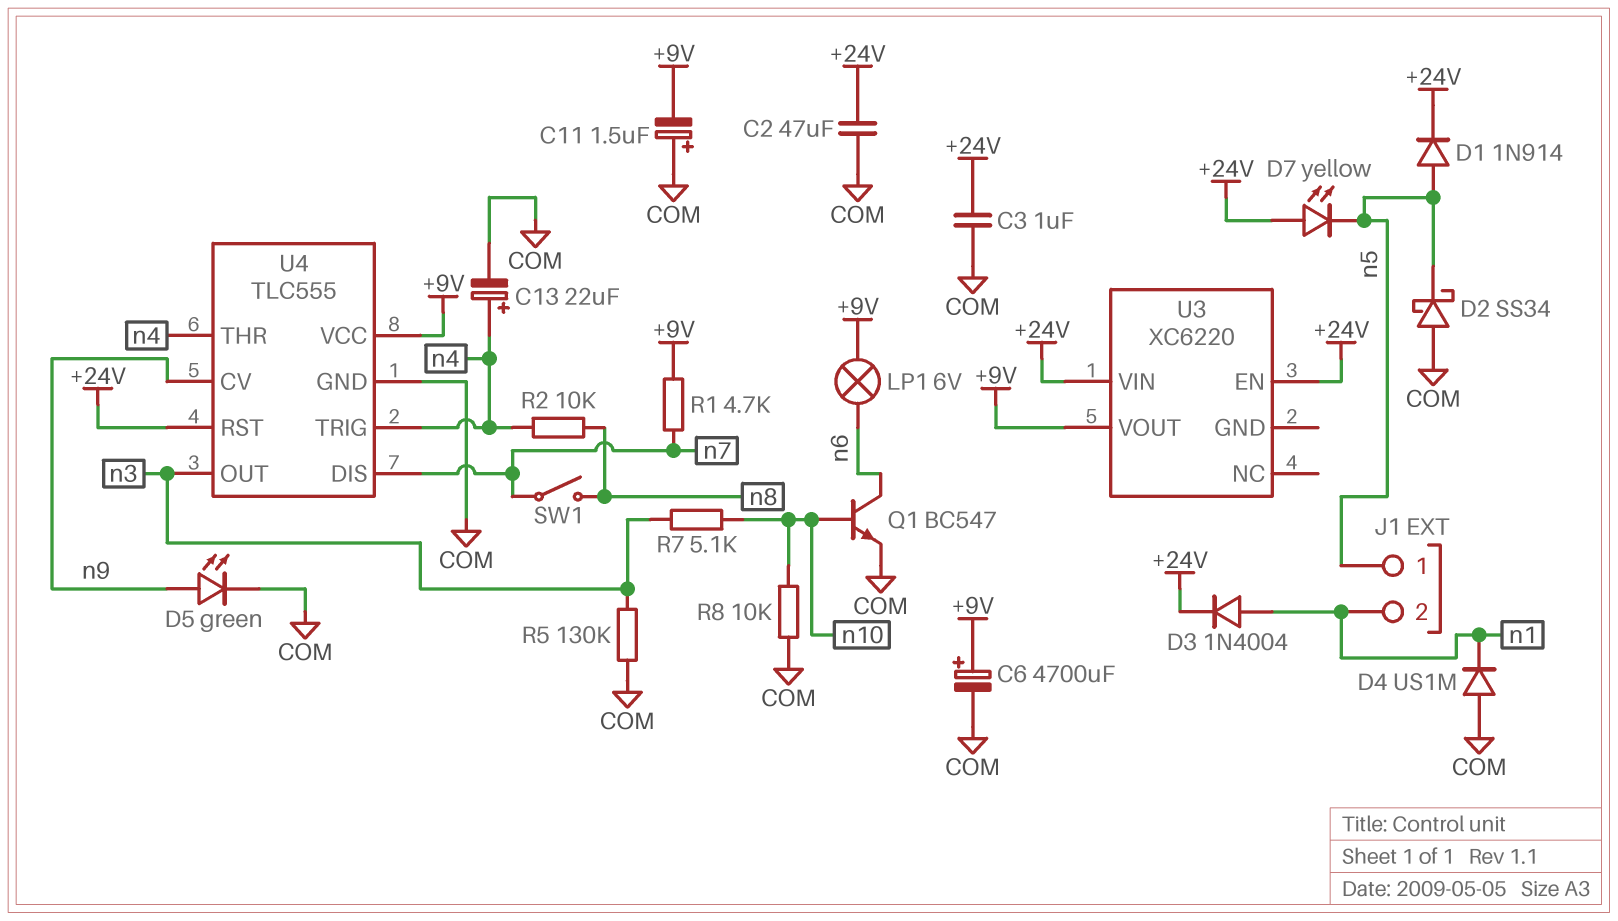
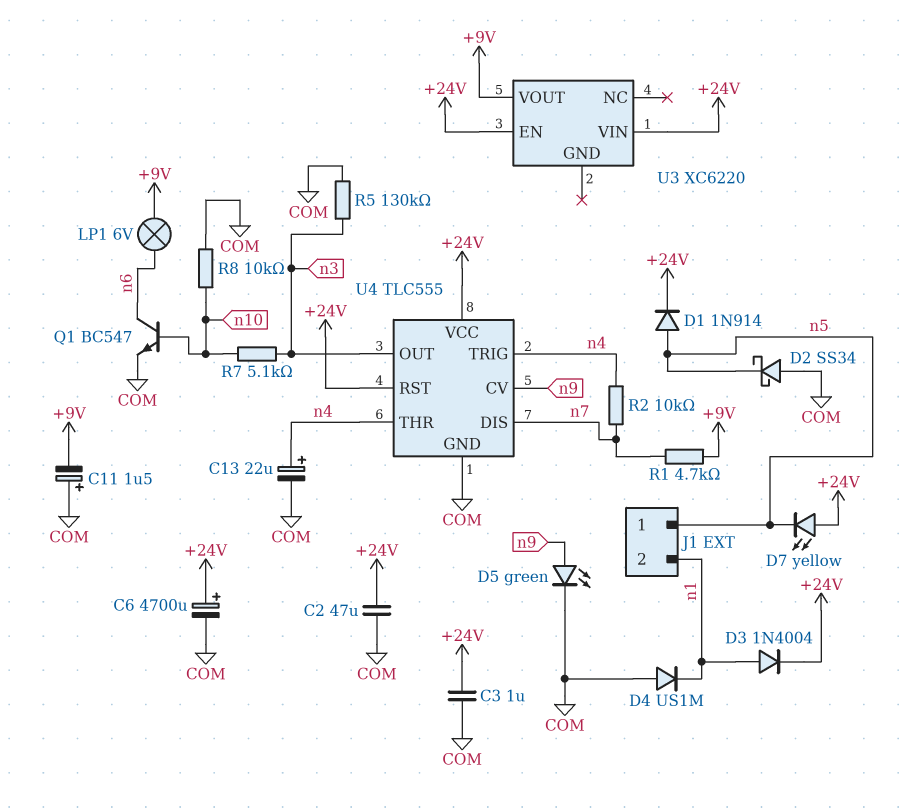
C6: 4700uF (plus +9V, minus COM) -> 4700uF (plus +24V, minus COM)
R2: 10k (n4, n8) -> 10k (n4, n7)
SW1: switch (n7, n8) -> none
U4 pin VCC: +9V -> +24V

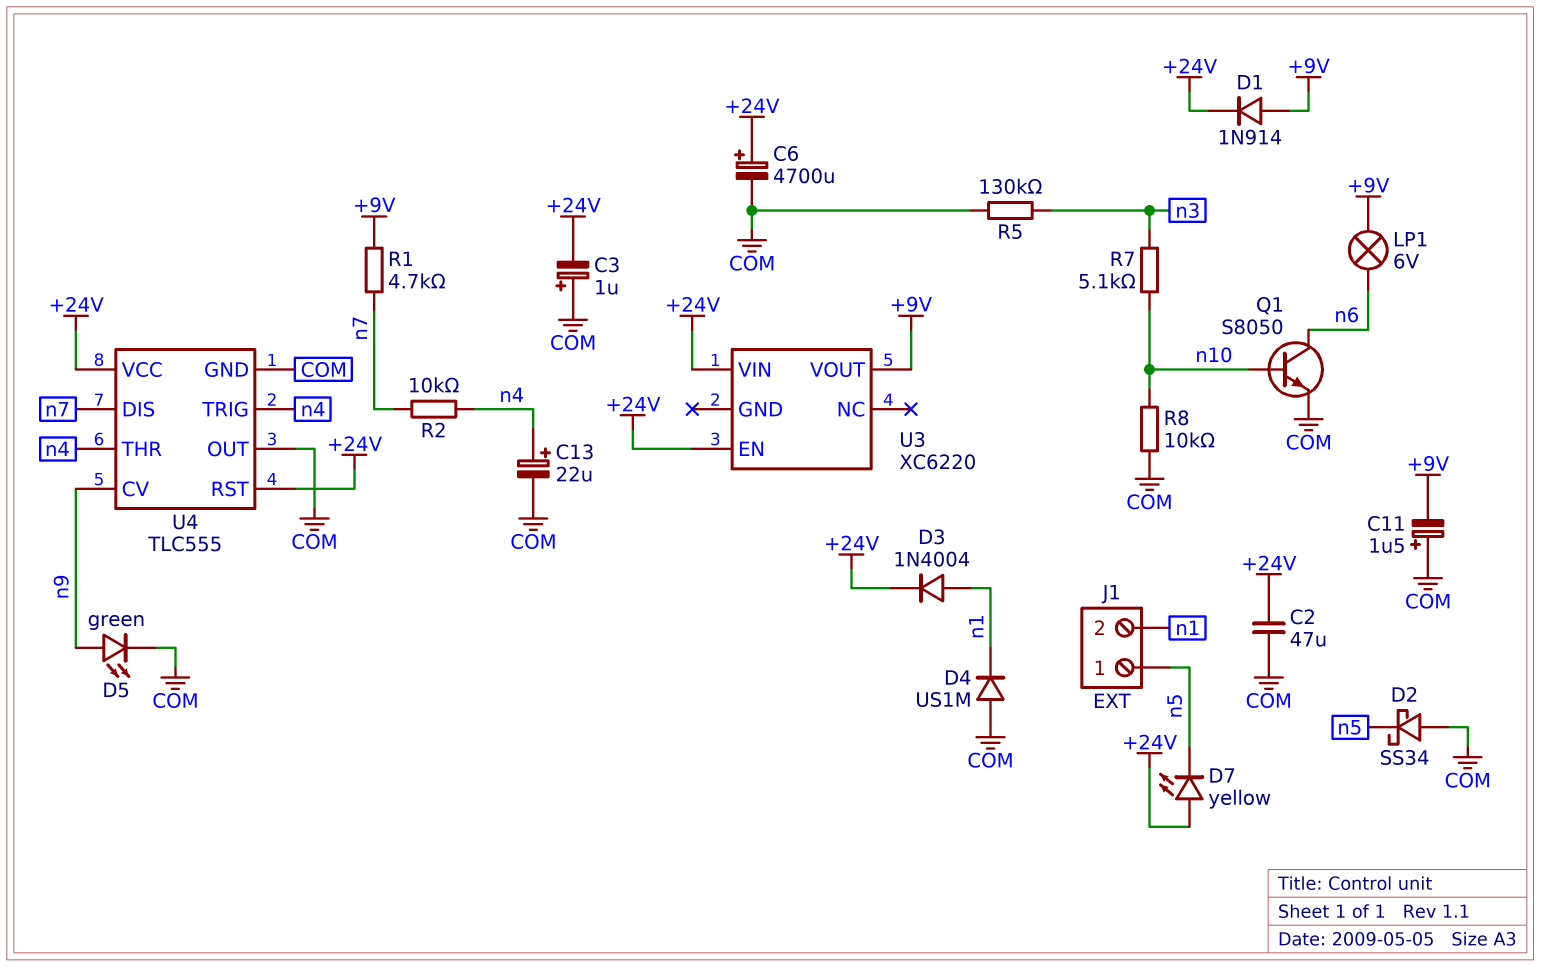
C3: 1uF (+24V, COM) -> 1uF (plus COM, minus +24V)
D1: diode 1N914 (A n5, K +24V) -> diode 1N914 (A +9V, K +24V)
Q1: NPN BC547 (B n10, C n6, E COM) -> NPN S8050 (B n10, C n6, E COM)
U4 pin OUT: n3 -> COM

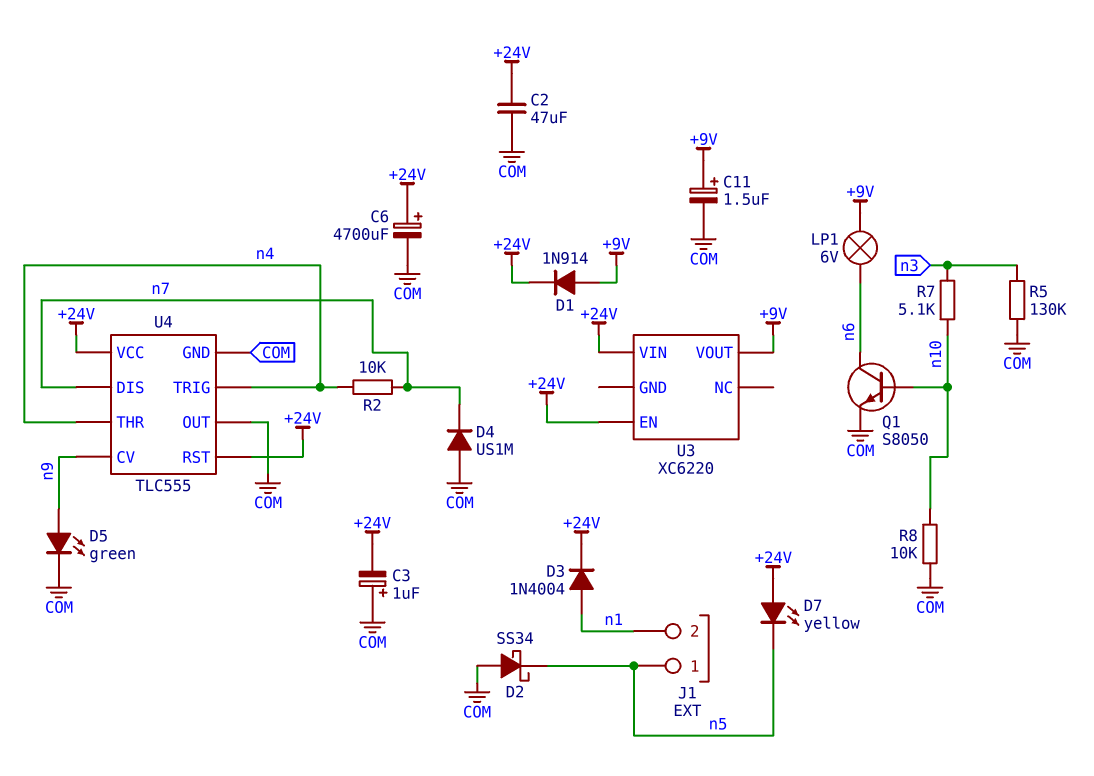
C11: 1.5uF (plus COM, minus +9V) -> 1.5uF (plus +9V, minus COM)
C13: 22uF (plus n4, minus COM) -> none
D4: diode US1M (A COM, K n1) -> diode US1M (A COM, K n7)
R1: 4.7k (+9V, n7) -> none

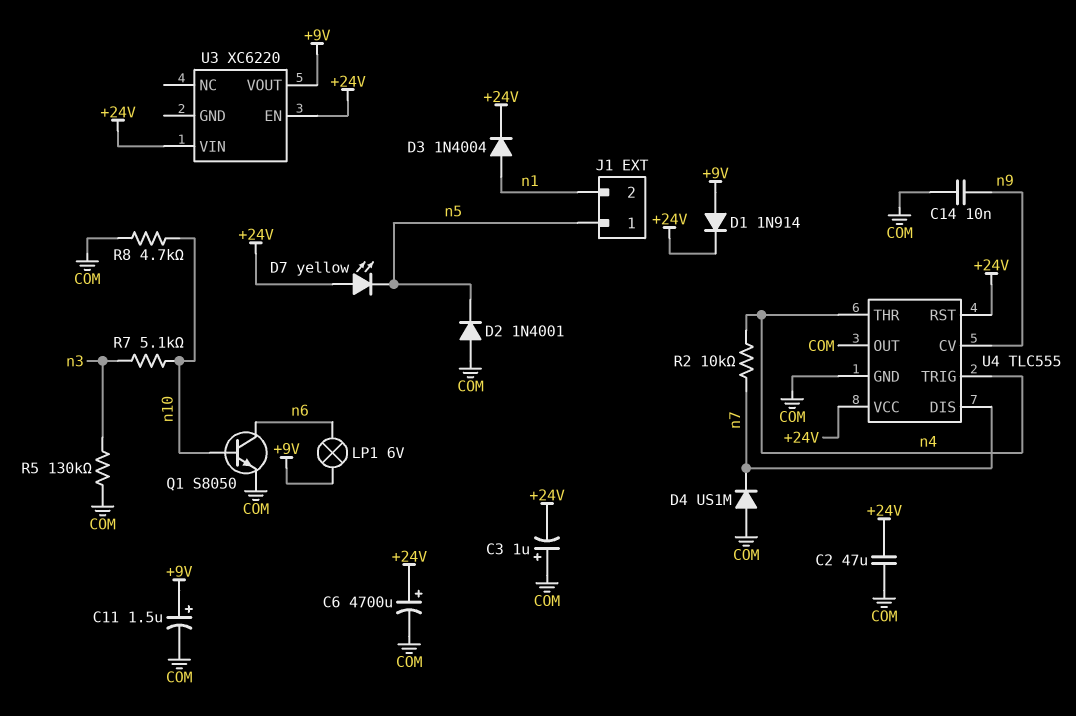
C14: none -> 10nF (COM, n9)
D2: schottky SS34 (A COM, K n5) -> diode 1N4001 (A COM, K n5)
D5: LED green (A n9, K COM) -> none
R8: 10k (COM, n10) -> 4.7k (COM, n10)

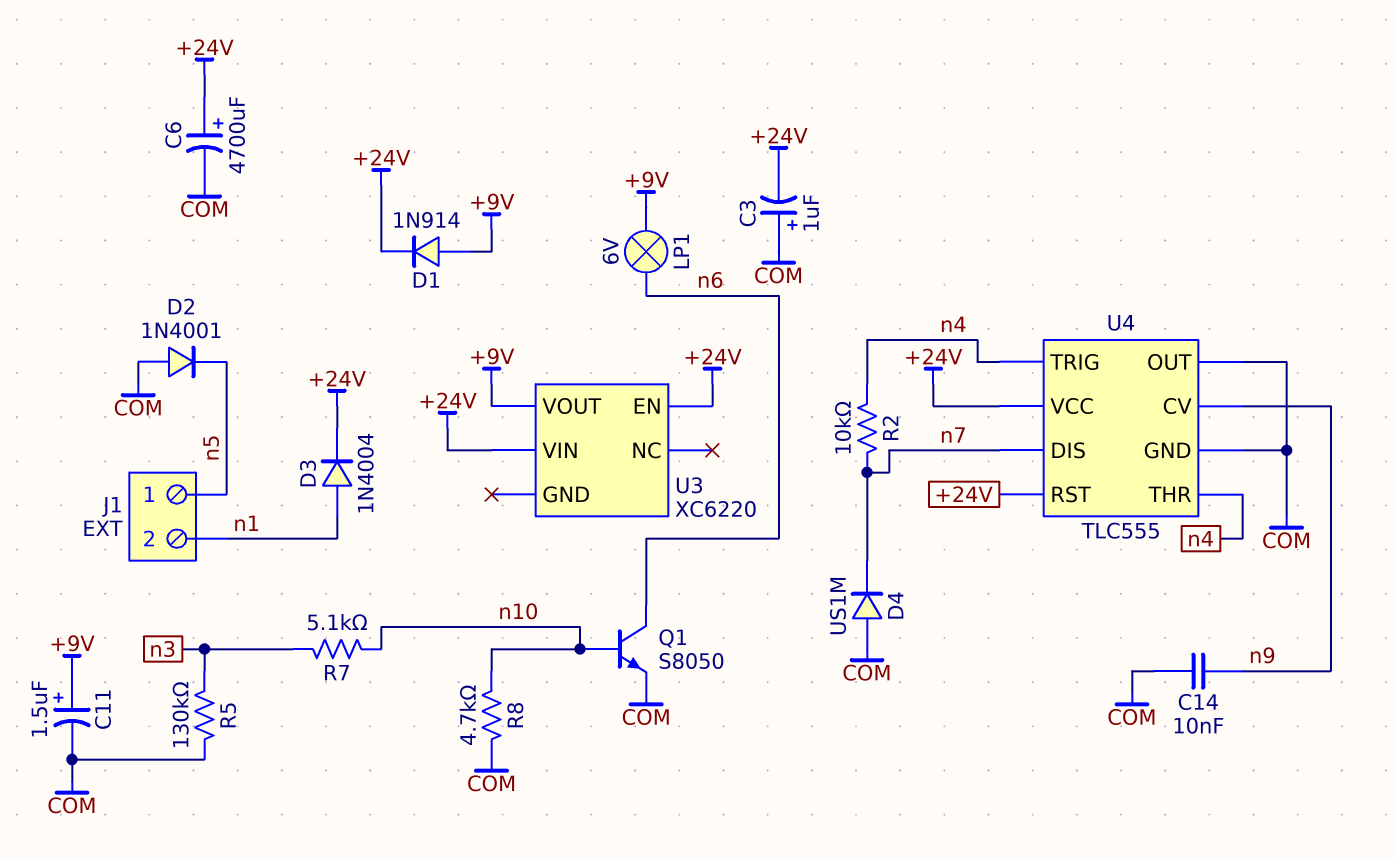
C2: 47uF (+24V, COM) -> none
D7: LED yellow (A +24V, K n5) -> none

